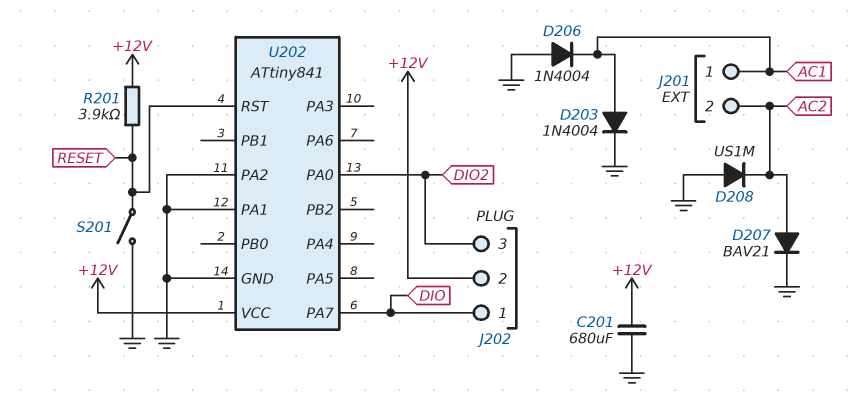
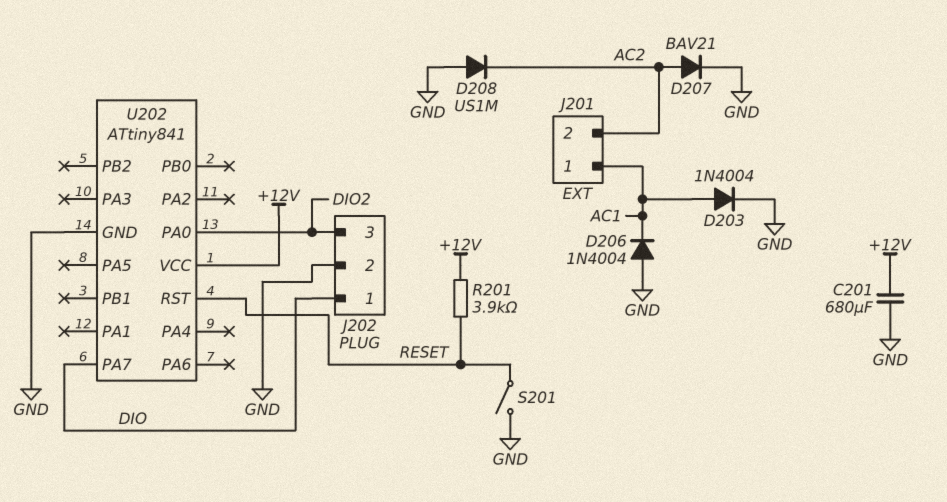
J202 pin 2: +12V -> GND
U202 pin PA1: GND -> none
U202 pin PA2: GND -> none

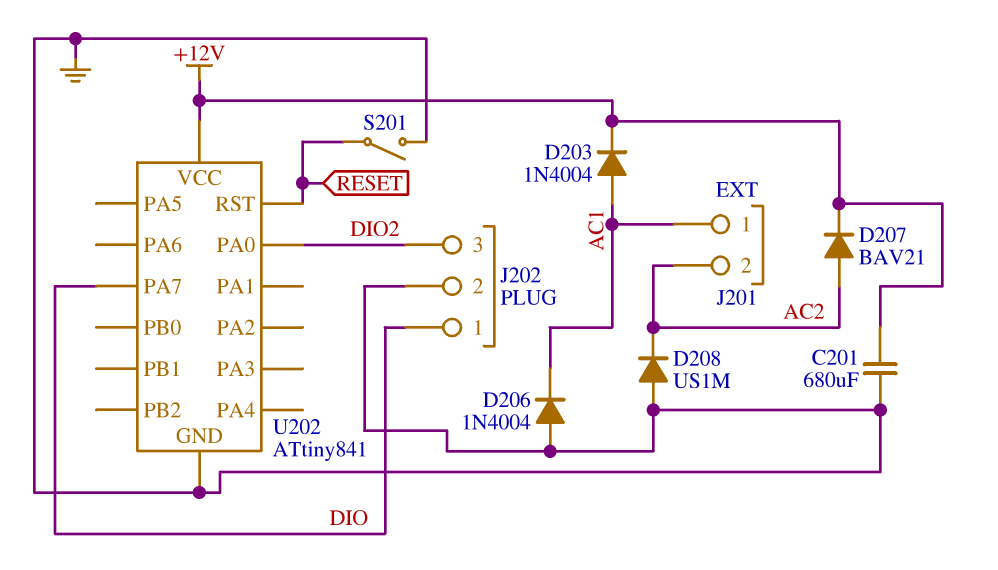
D203: diode 1N4004 (A AC1, K GND) -> diode 1N4004 (A AC1, K +12V)
D207: diode BAV21 (A AC2, K GND) -> diode BAV21 (A AC2, K +12V)
R201: 3.9k (+12V, RESET) -> none

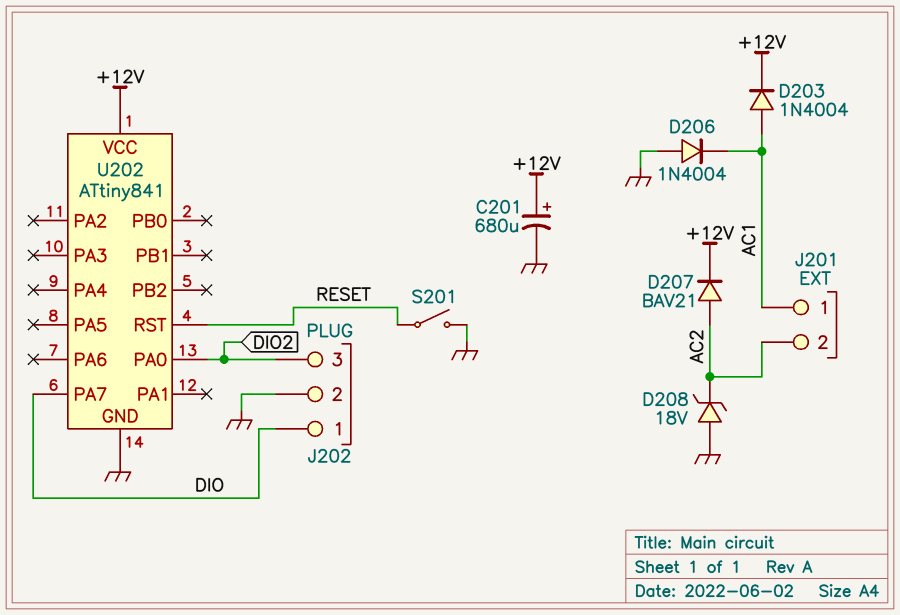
C201: 680uF (+12V, GND) -> 680uF (plus +12V, minus GND)
D208: diode US1M (A GND, K AC2) -> zener 18V (A GND, K AC2)

